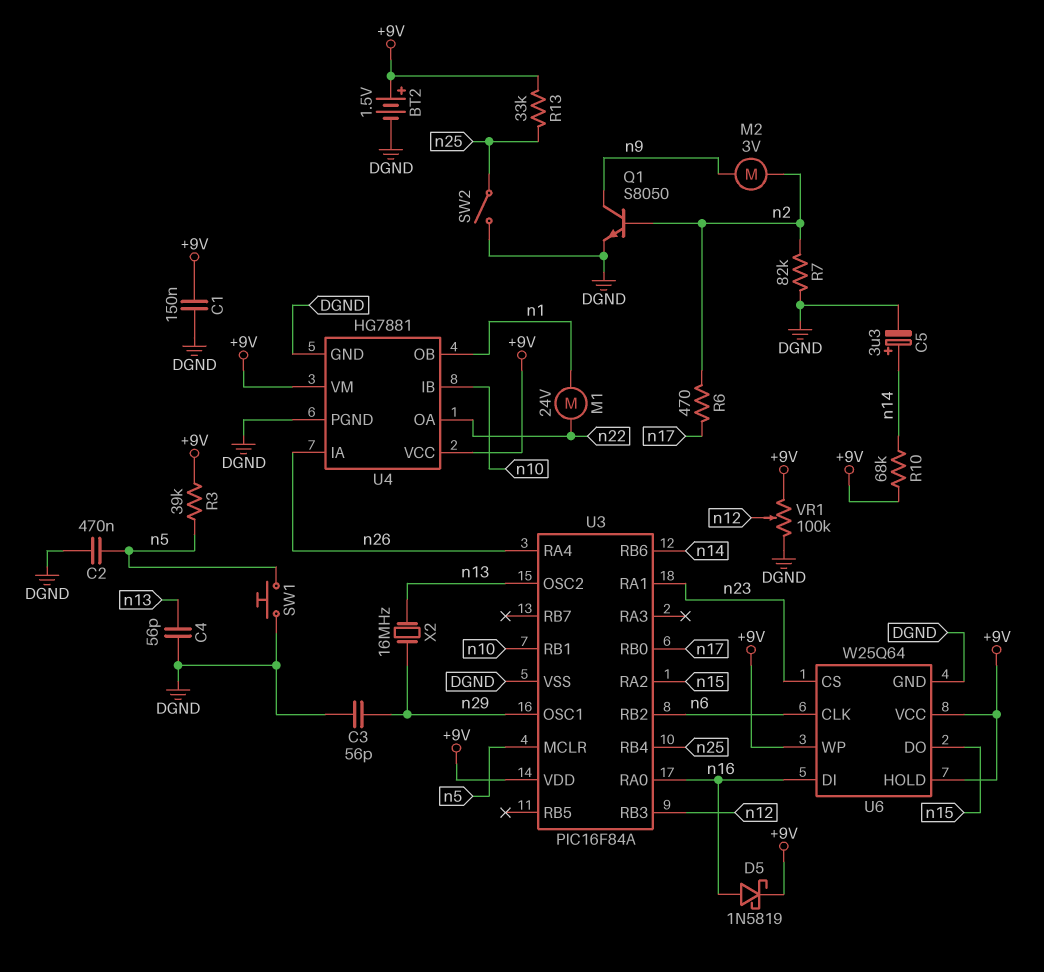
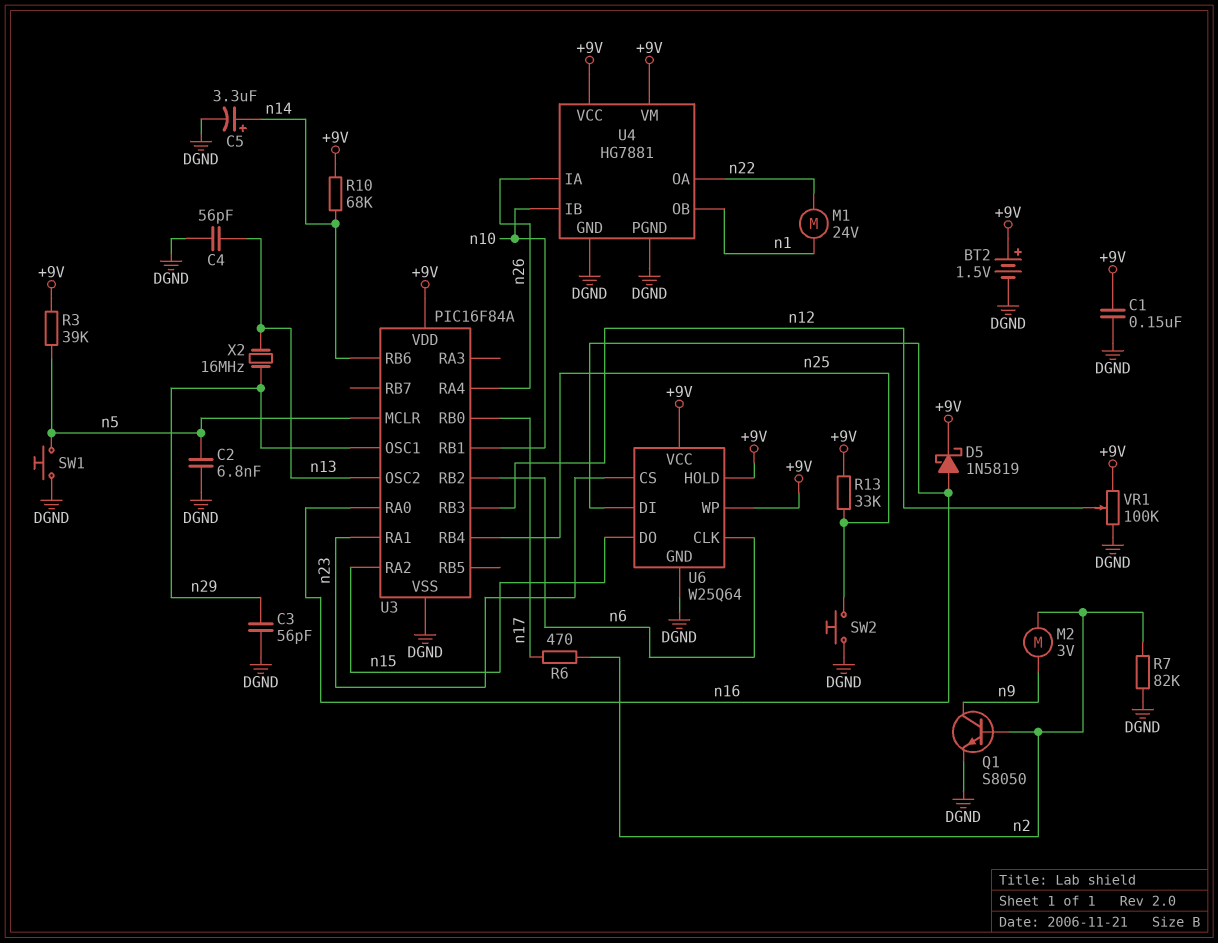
C2: 470nF (DGND, n5) -> 6.8nF (DGND, n5)
SW2: switch (DGND, n25) -> button (DGND, n25)

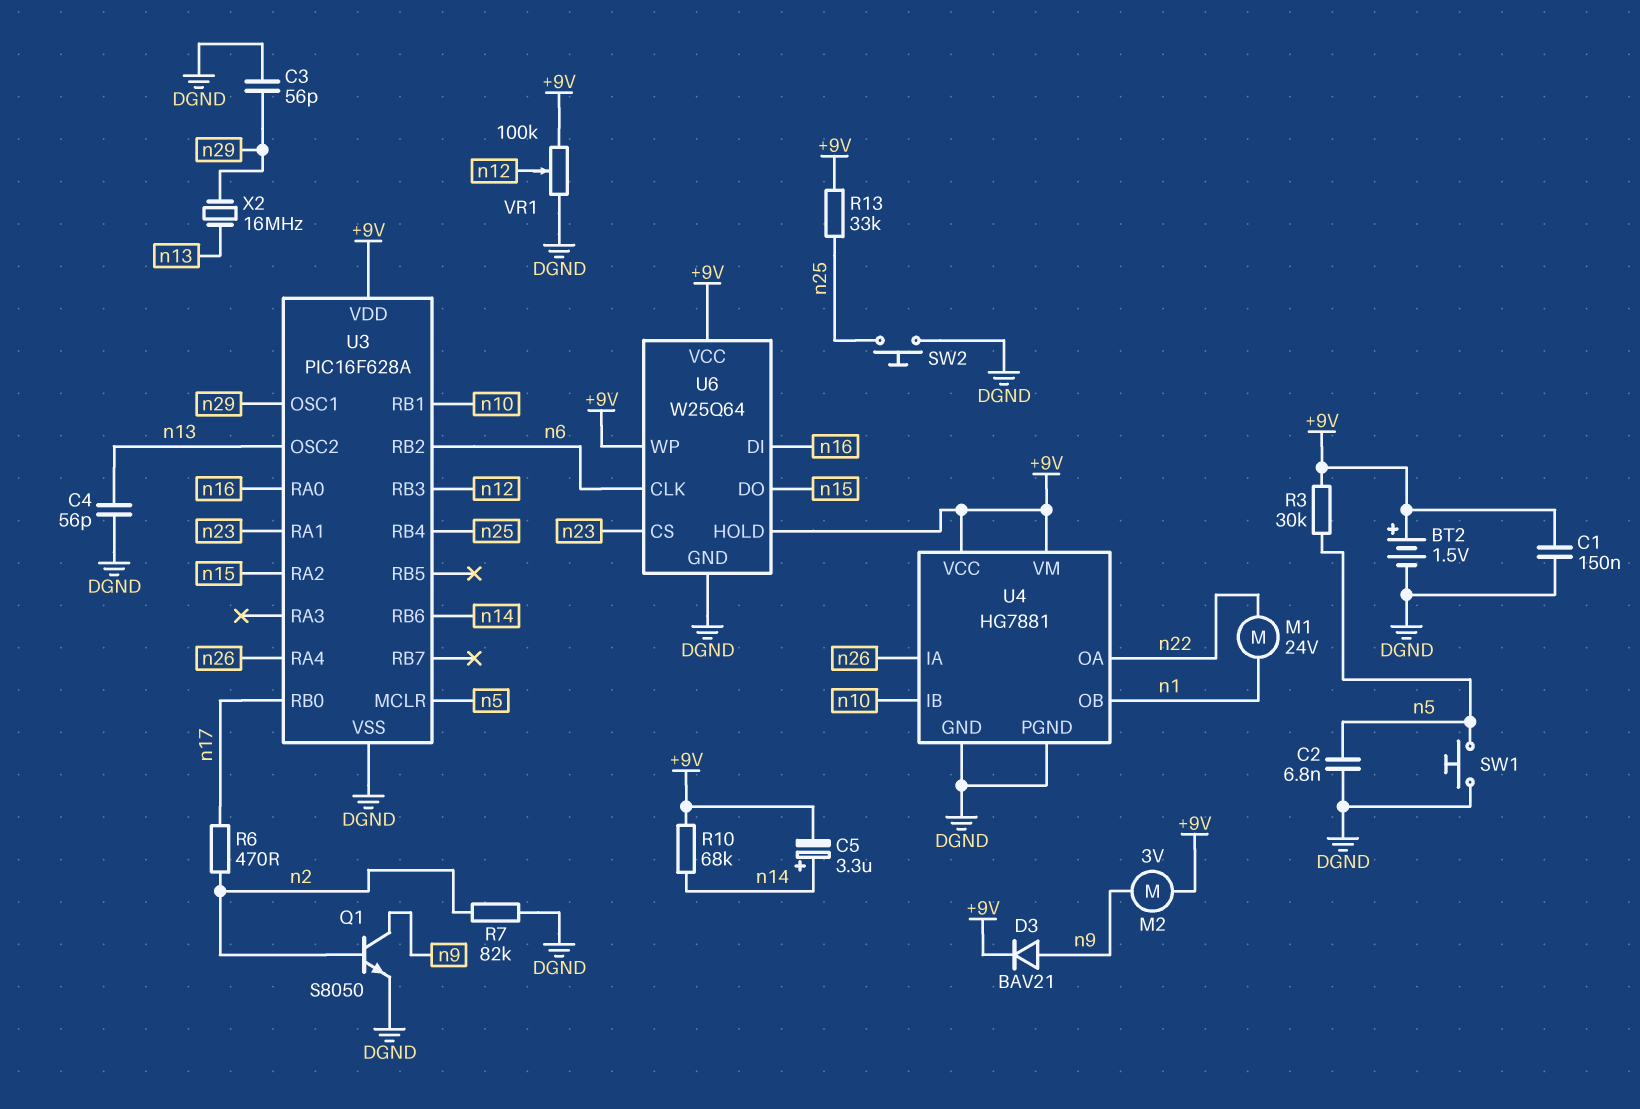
C5: 3.3uF (plus n14, minus DGND) -> 3.3uF (plus n14, minus +9V)
D3: none -> diode BAV21 (A n9, K +9V)
D5: schottky 1N5819 (A n16, K +9V) -> none
M2: motor 3V (n2, n9) -> motor 3V (+9V, n9)
R3: 39k (+9V, n5) -> 30k (+9V, n5)
U3: PIC16F84A -> PIC16F628A

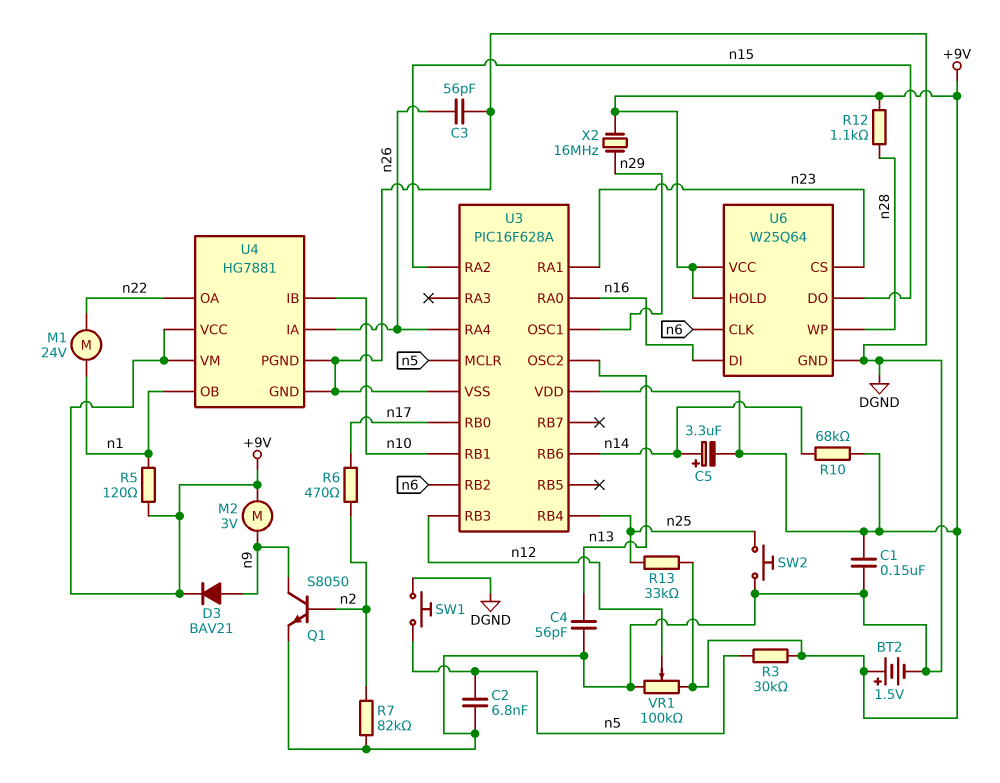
C3: 56pF (DGND, n29) -> 56pF (DGND, n26)
R5: none -> 120 (+9V, n1)
R12: none -> 1.1k (+9V, n28)
U6 pin WP: +9V -> n28
X2: 16MHz (n13, n29) -> 16MHz (+9V, n29)

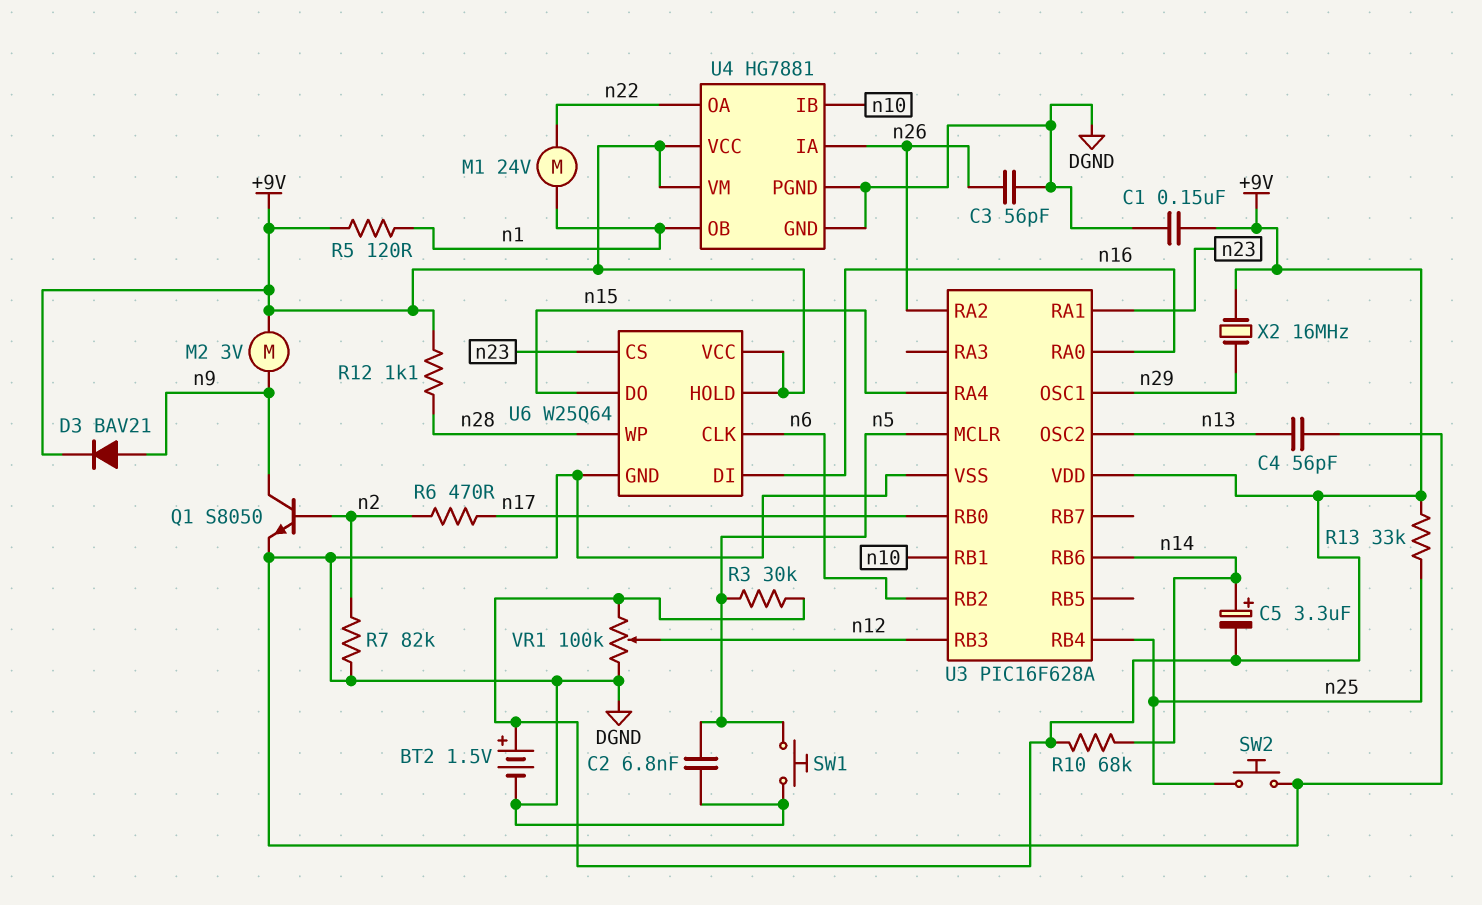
U3 pin RA2: n15 -> n26
U3 pin RA4: n26 -> n15

